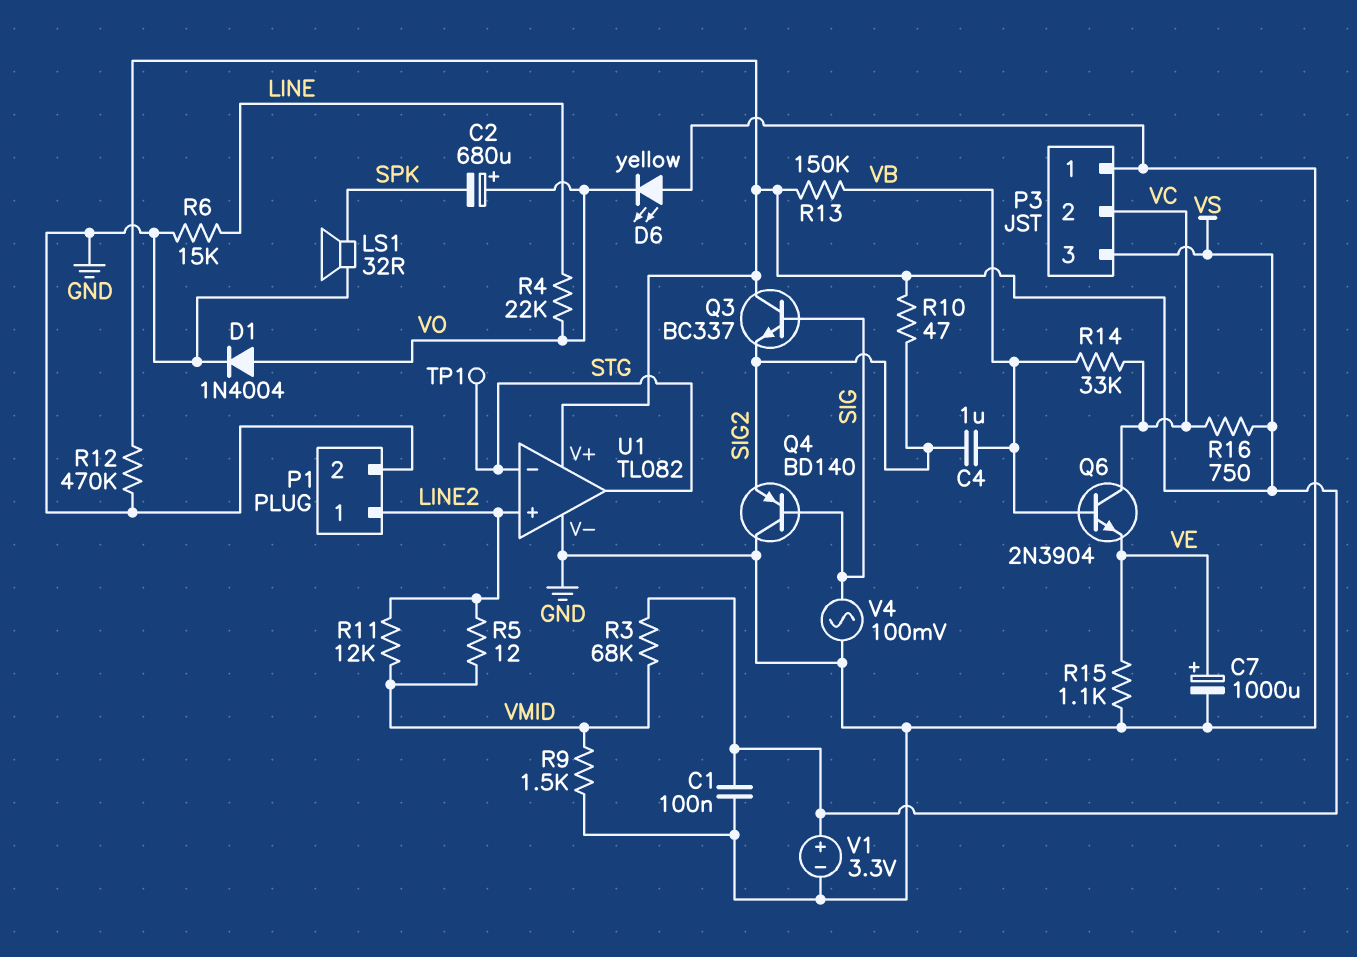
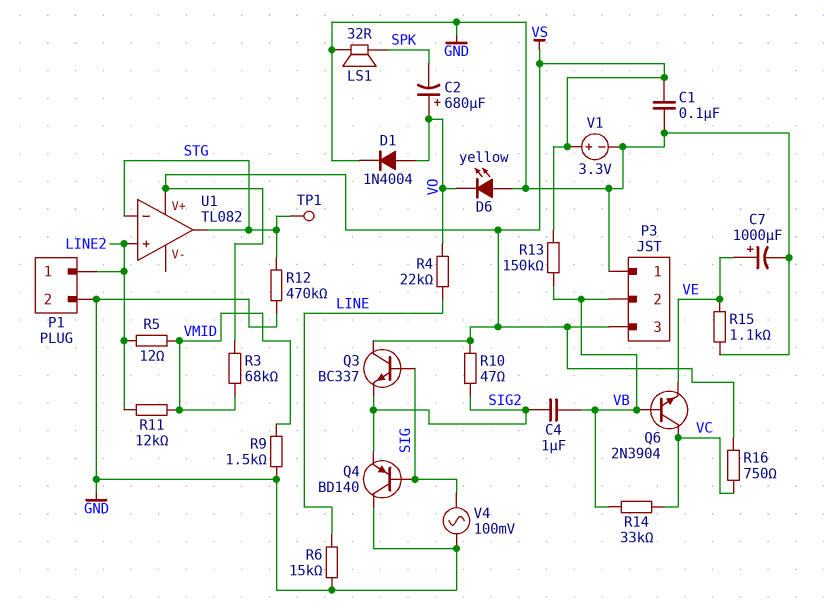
P3 pin 2: VC -> VB
R12: 470k (GND, VS) -> 470k (GND, STG)
U1 pin V-: GND -> none

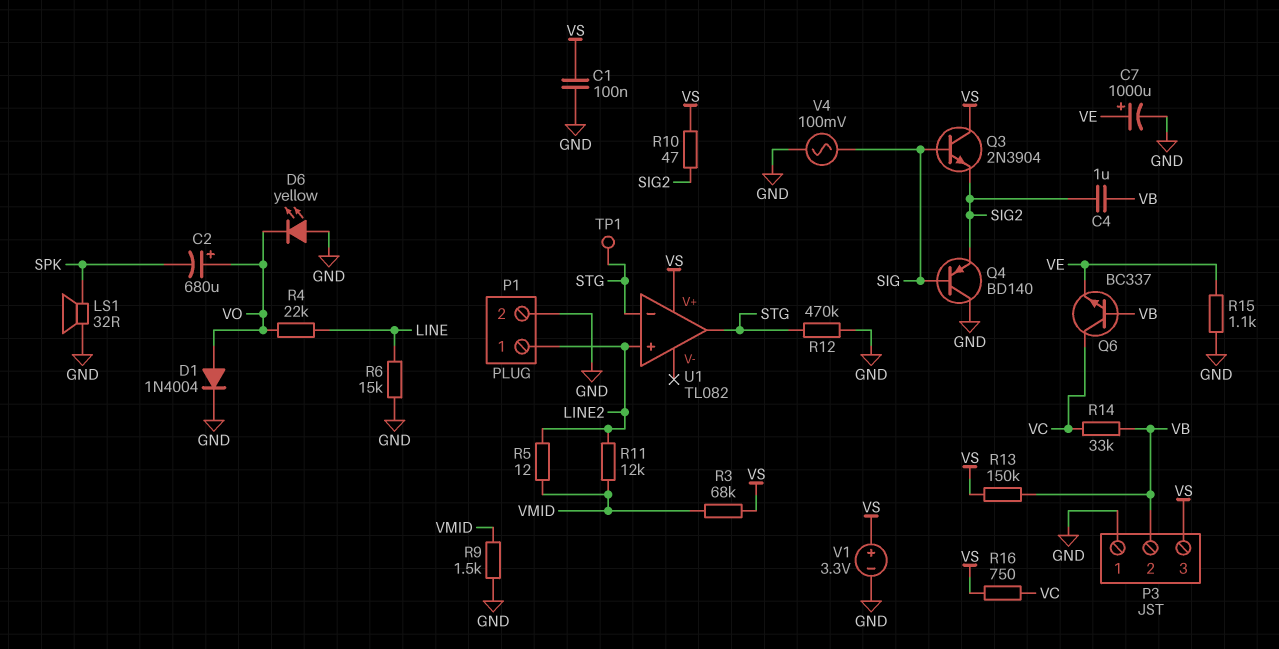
Q3: NPN BC337 (B SIG, C VS, E SIG2) -> NPN 2N3904 (B SIG, C VS, E SIG2)
Q6: NPN 2N3904 (B VB, C VC, E VE) -> NPN BC337 (B VB, C VC, E VE)

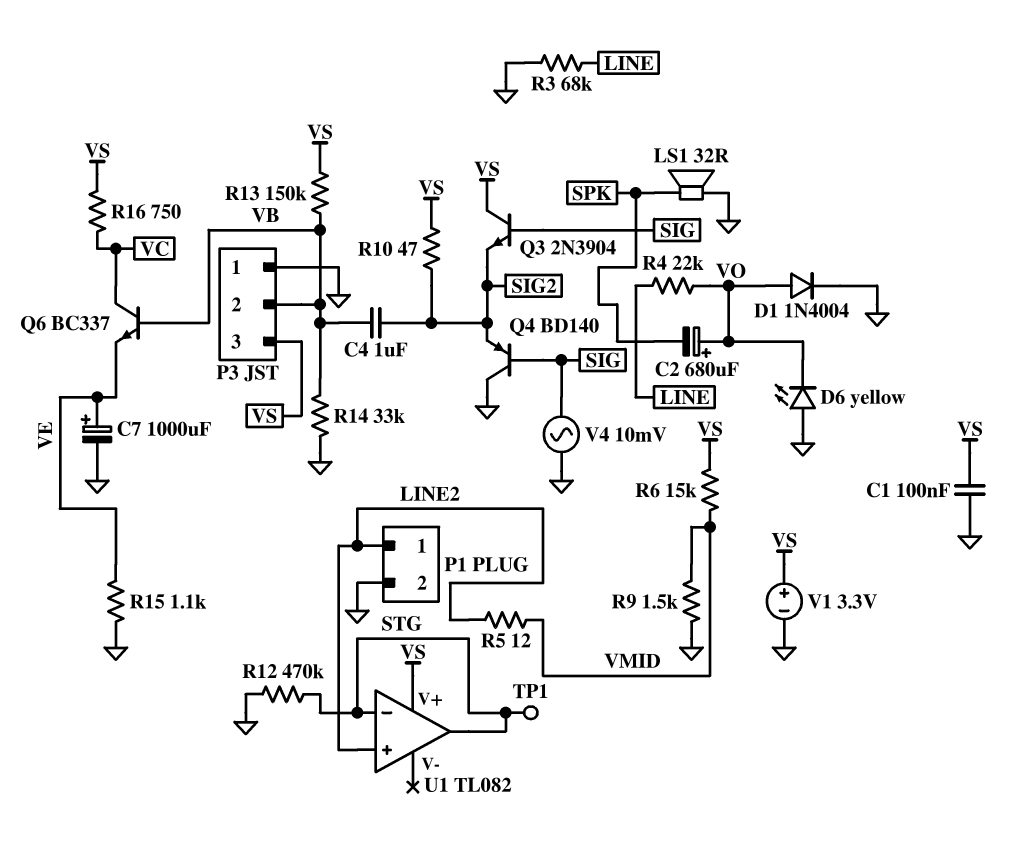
R3: 68k (VMID, VS) -> 68k (GND, LINE)
R6: 15k (GND, LINE) -> 15k (VMID, VS)
R11: 12k (LINE2, VMID) -> none
R14: 33k (VB, VC) -> 33k (GND, VB)
V4: AC 100mV (GND, SIG) -> AC 10mV (GND, SIG)

